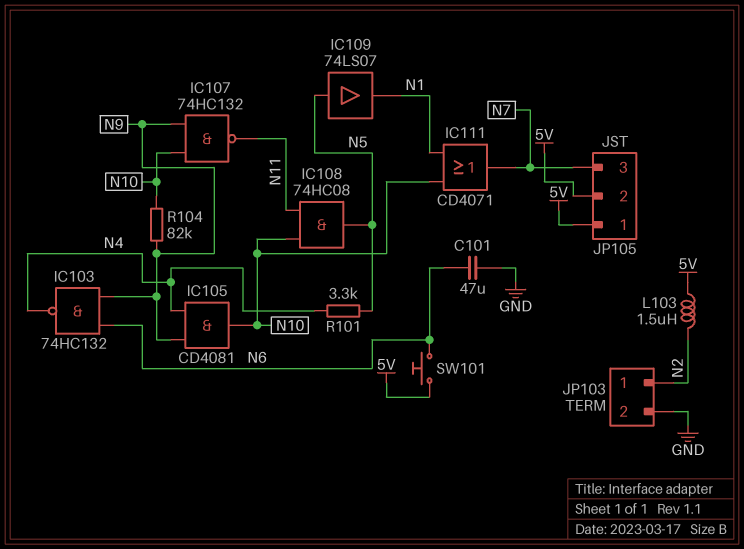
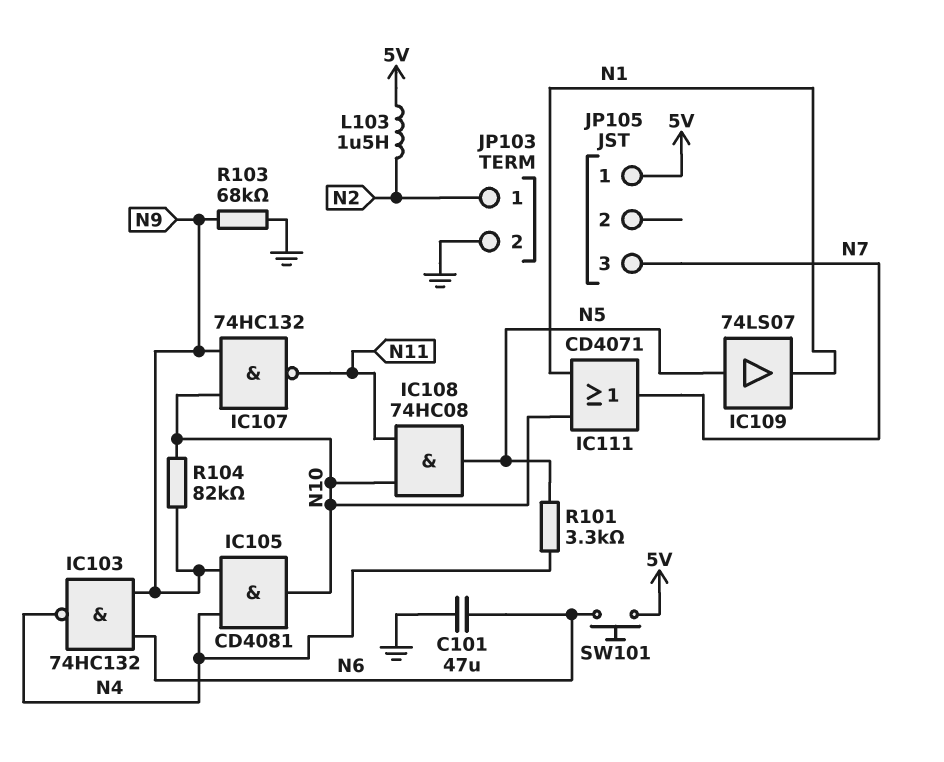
JP105 pin 2: 5V -> none
R103: none -> 68k (GND, N9)

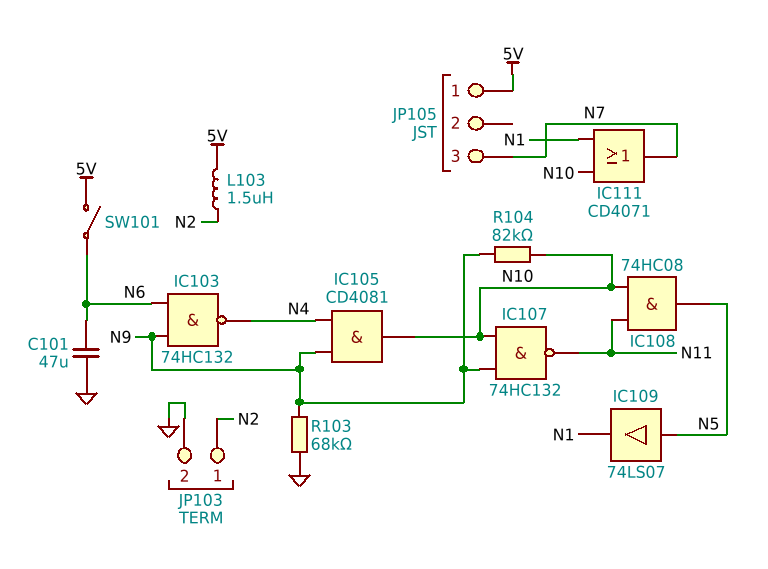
R101: 3.3k (N4, N5) -> none
SW101: button (5V, N6) -> switch (5V, N6)

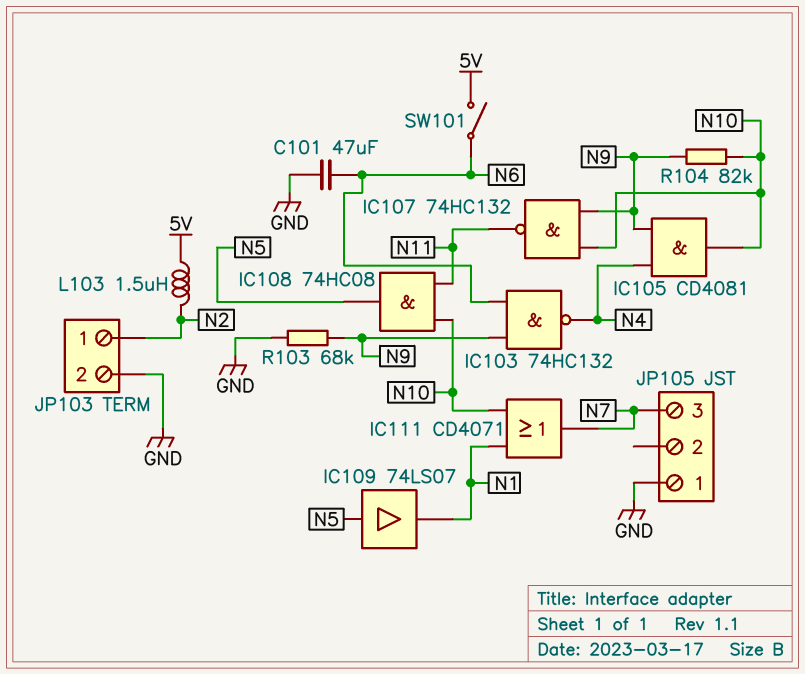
JP105 pin 1: 5V -> GND

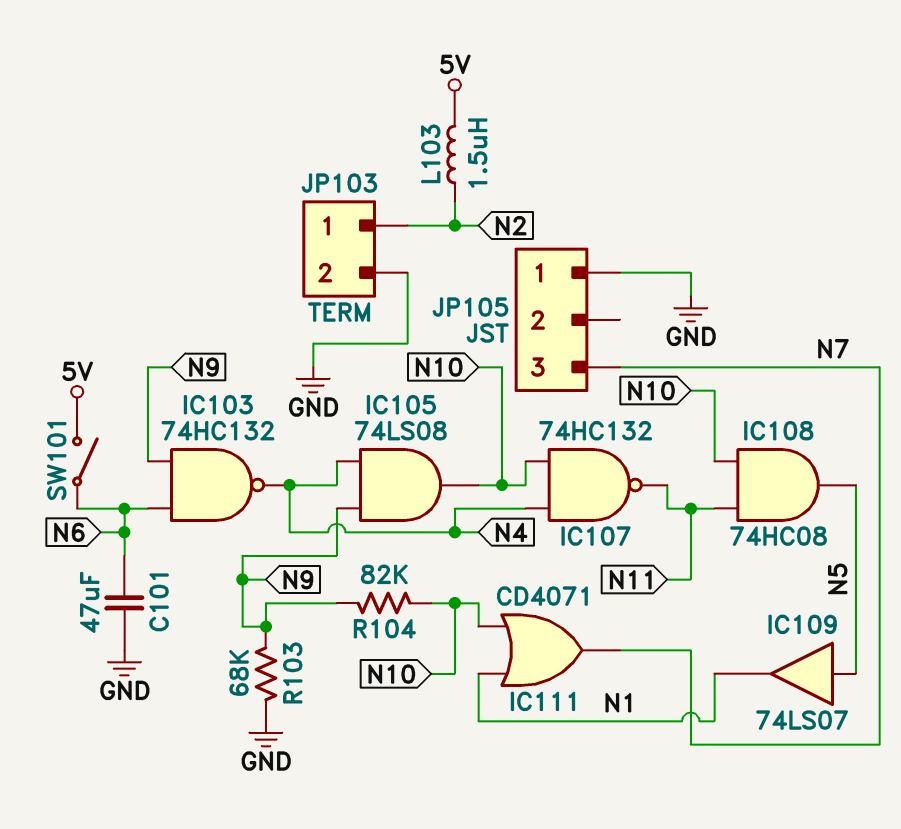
IC105: AND CD4081 (in N4, in N9, out N10) -> AND 74LS08 (in N4, in N9, out N10)
IC107: NAND 74HC132 (in N9, in N10, out N11) -> NAND 74HC132 (in N4, in N10, out N11)

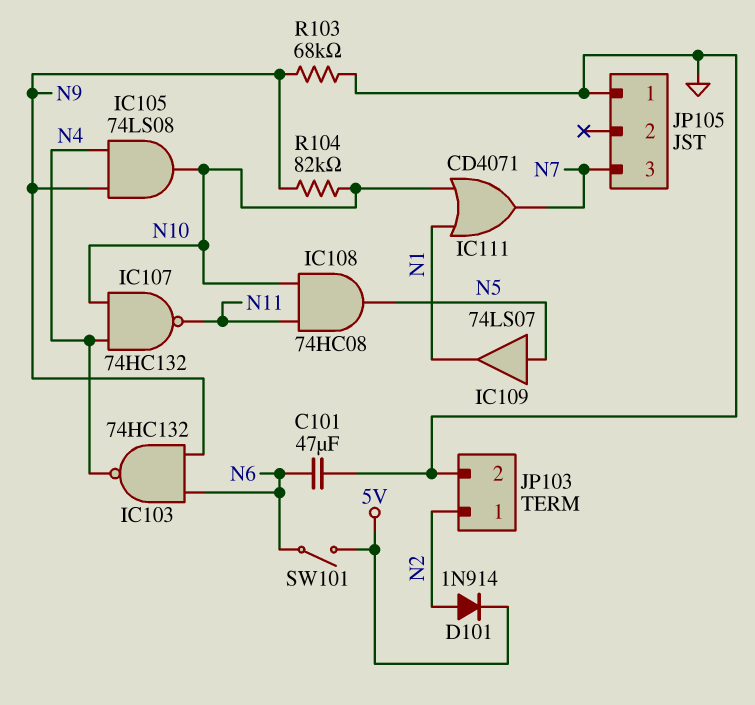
D101: none -> diode 1N914 (A N2, K 5V)
L103: 1.5uH (5V, N2) -> none

